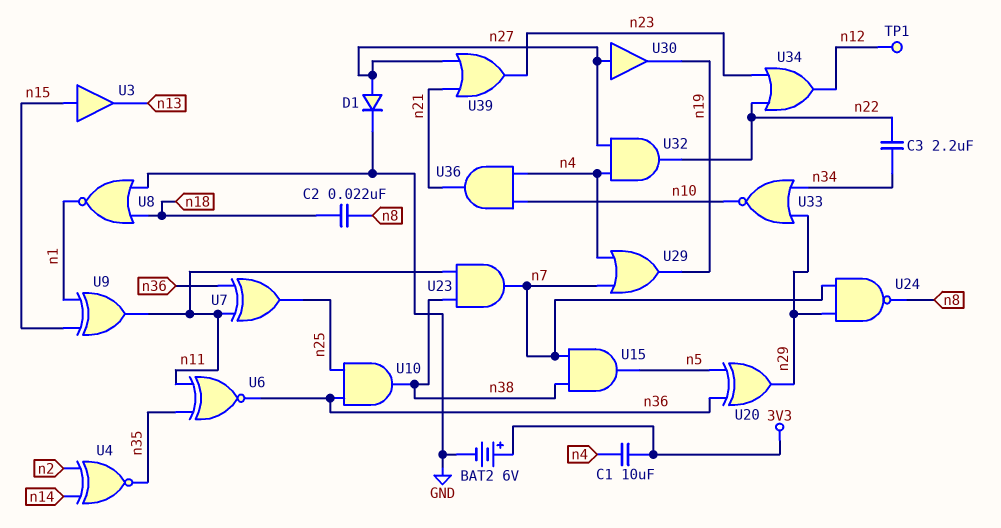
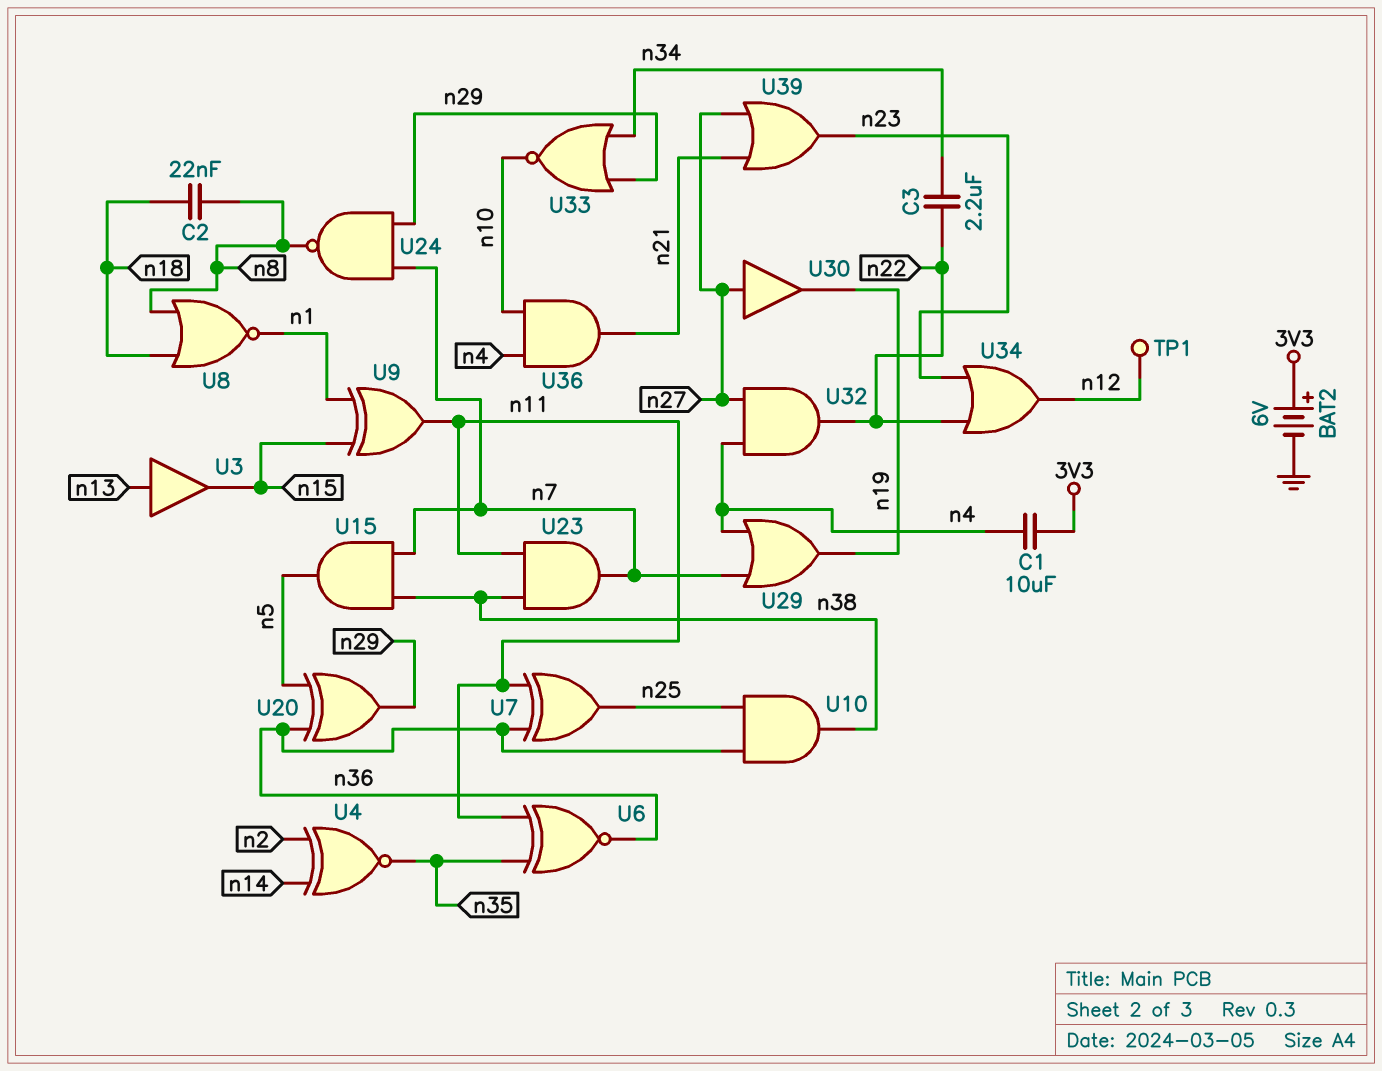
D1: diode (A n27, K GND) -> none
U3: buffer (in n15, out n13) -> buffer (in n13, out n15)
U8: NOR (in GND, in n18, out n1) -> NOR (in n8, in n18, out n1)

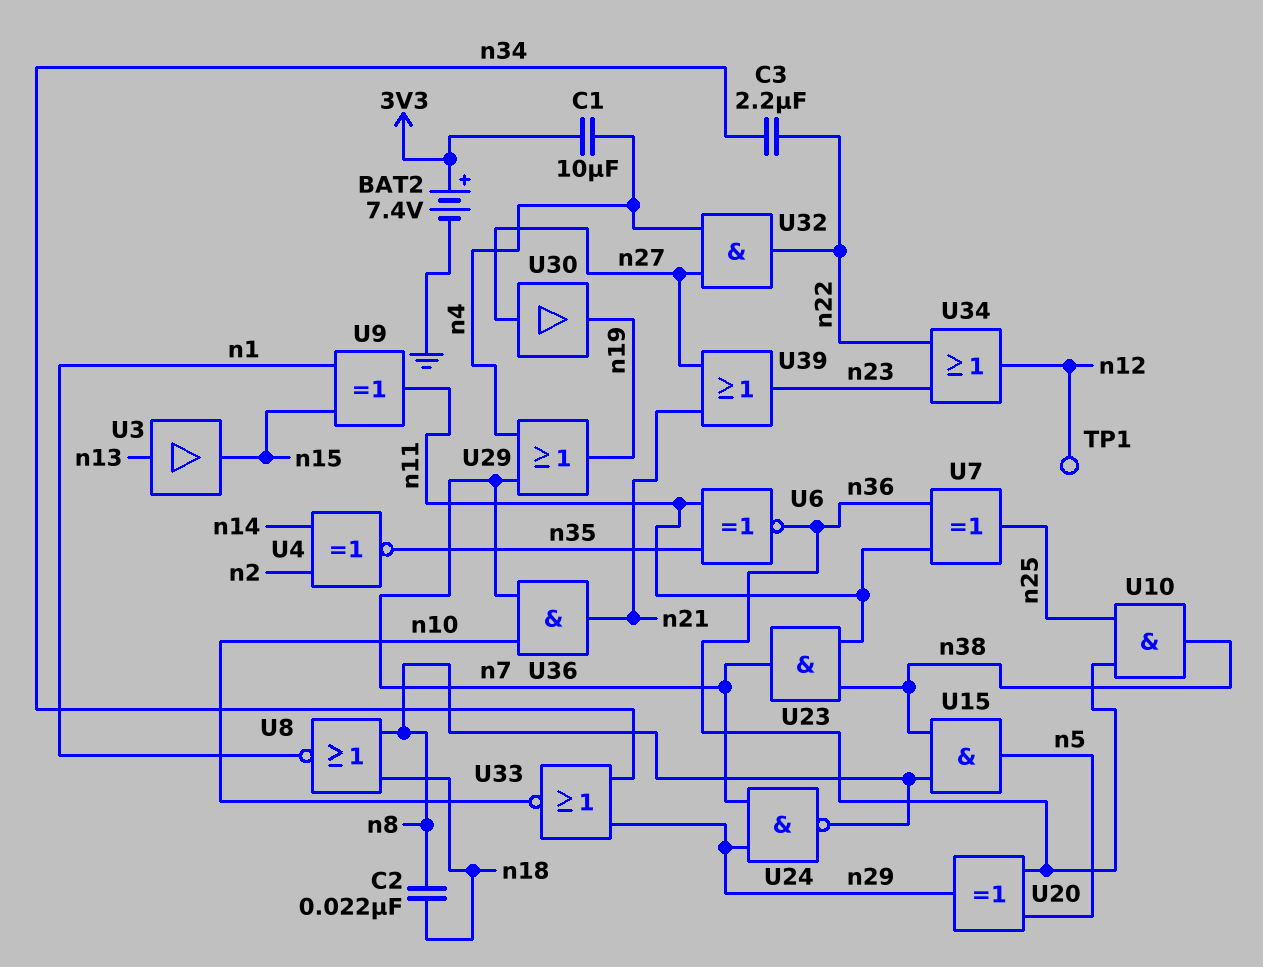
BAT2: 6V (plus 3V3, minus GND) -> 7.4V (plus 3V3, minus GND)
U15: AND (in n7, in n38, out n5) -> AND (in n8, in n38, out n5)
U36: AND (in n4, in n10, out n21) -> AND (in n7, in n10, out n21)

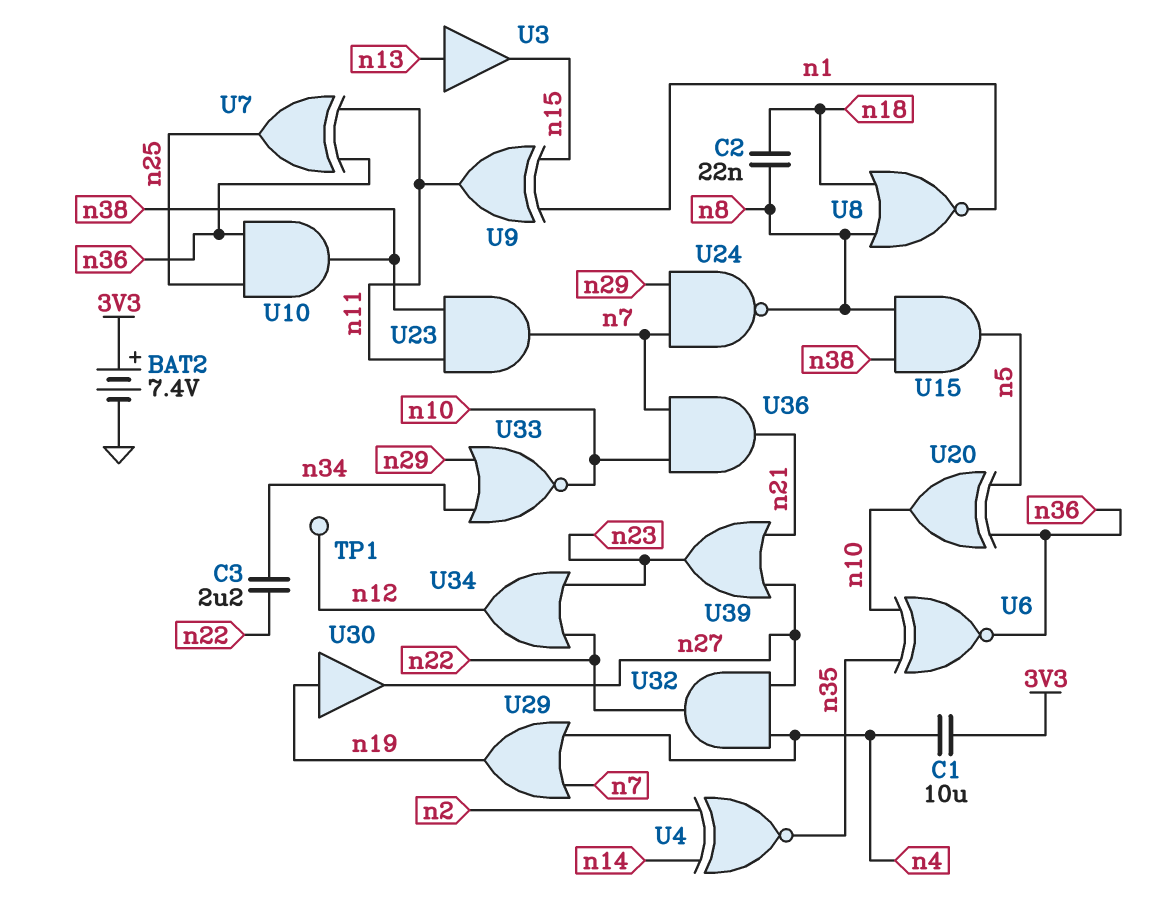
U6: XNOR (in n11, in n35, out n36) -> XNOR (in n10, in n35, out n36)
U20: XOR (in n5, in n36, out n29) -> XOR (in n5, in n36, out n10)
U30: buffer (in n27, out n19) -> buffer (in n19, out n27)

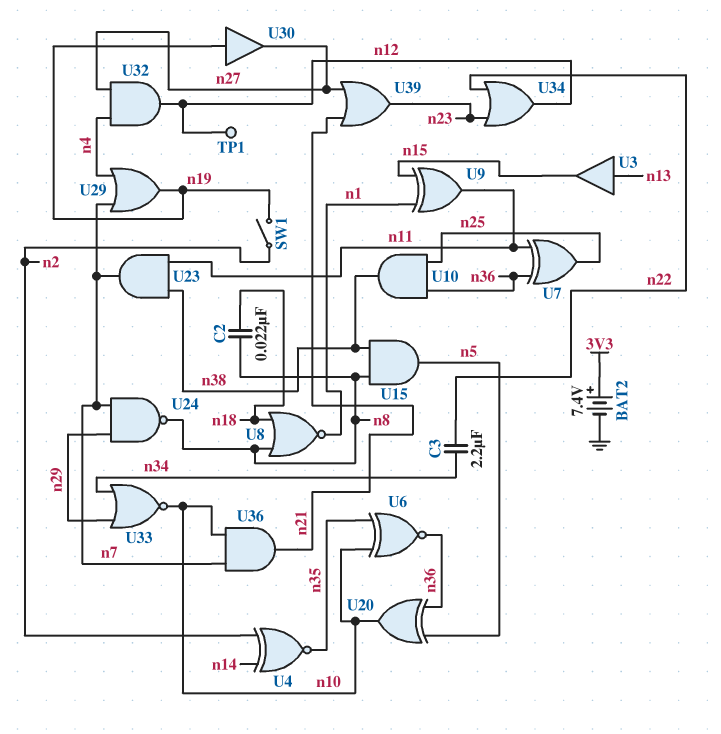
C1: 10uF (3V3, n4) -> none
SW1: none -> switch (n2, n19)
U32: AND (in n4, in n27, out n22) -> AND (in n4, in n27, out n12)

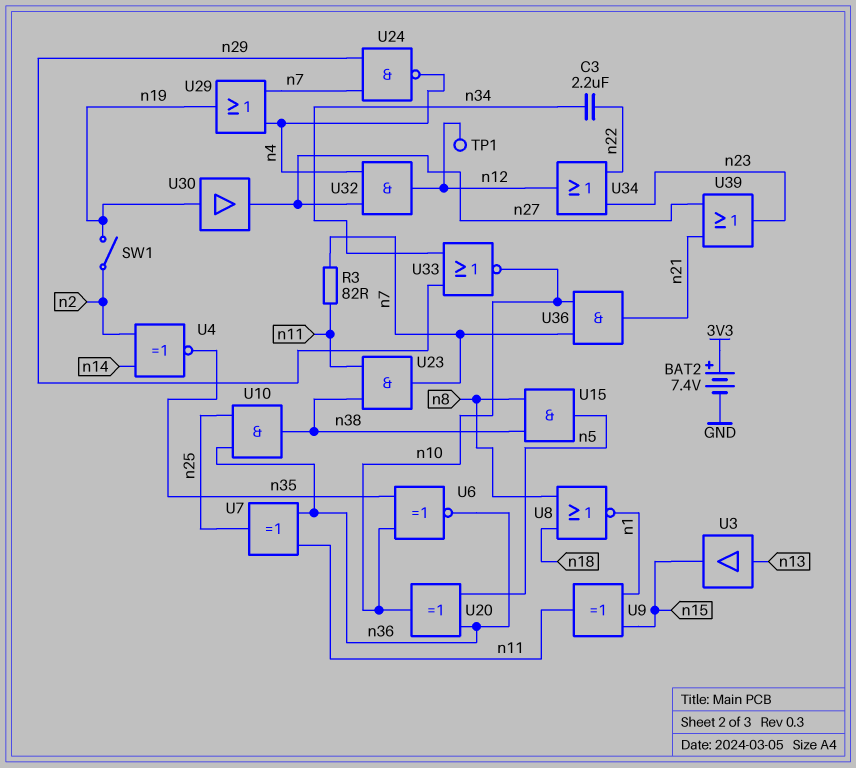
C2: 22nF (n8, n18) -> none
R3: none -> 82 (n7, n11)
U24: NAND (in n7, in n29, out n8) -> NAND (in n7, in n29, out n4)

